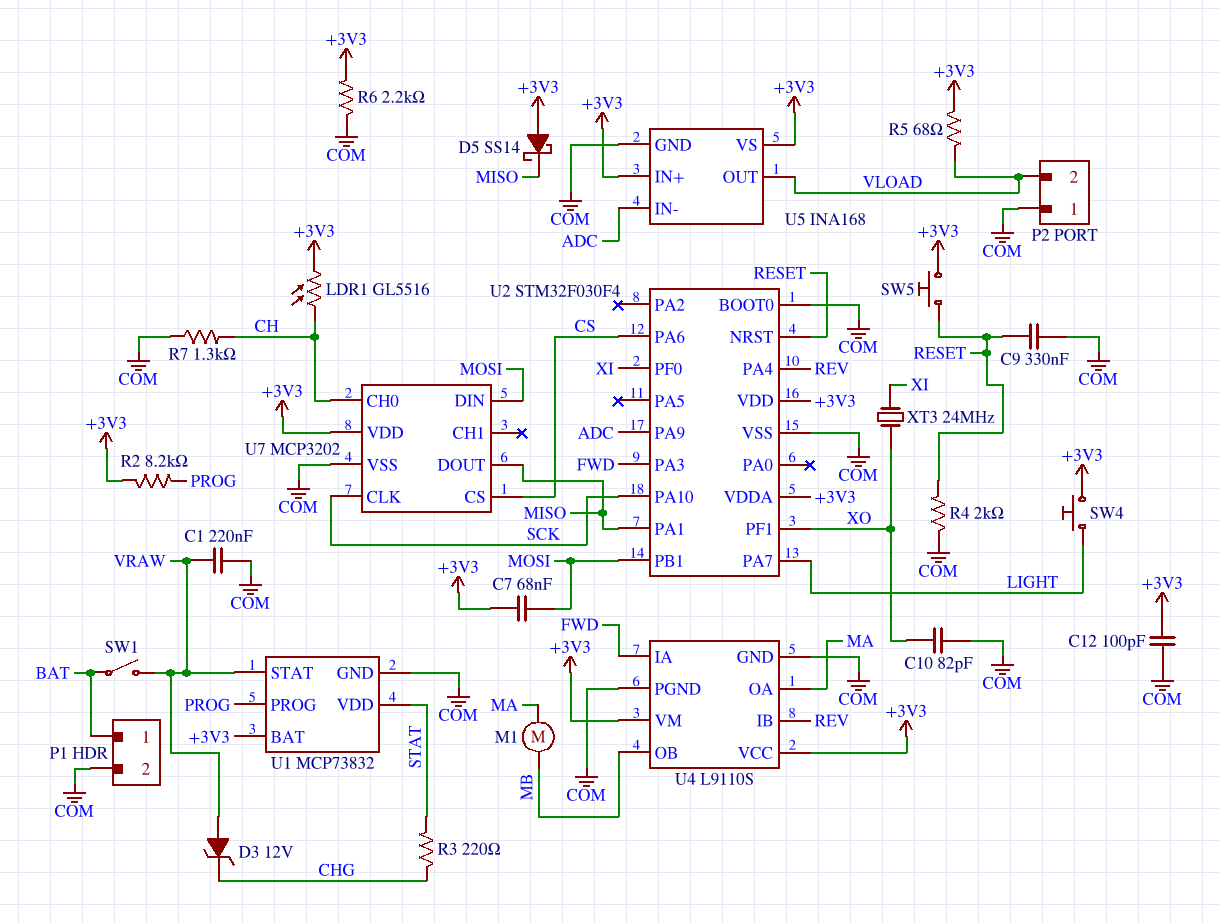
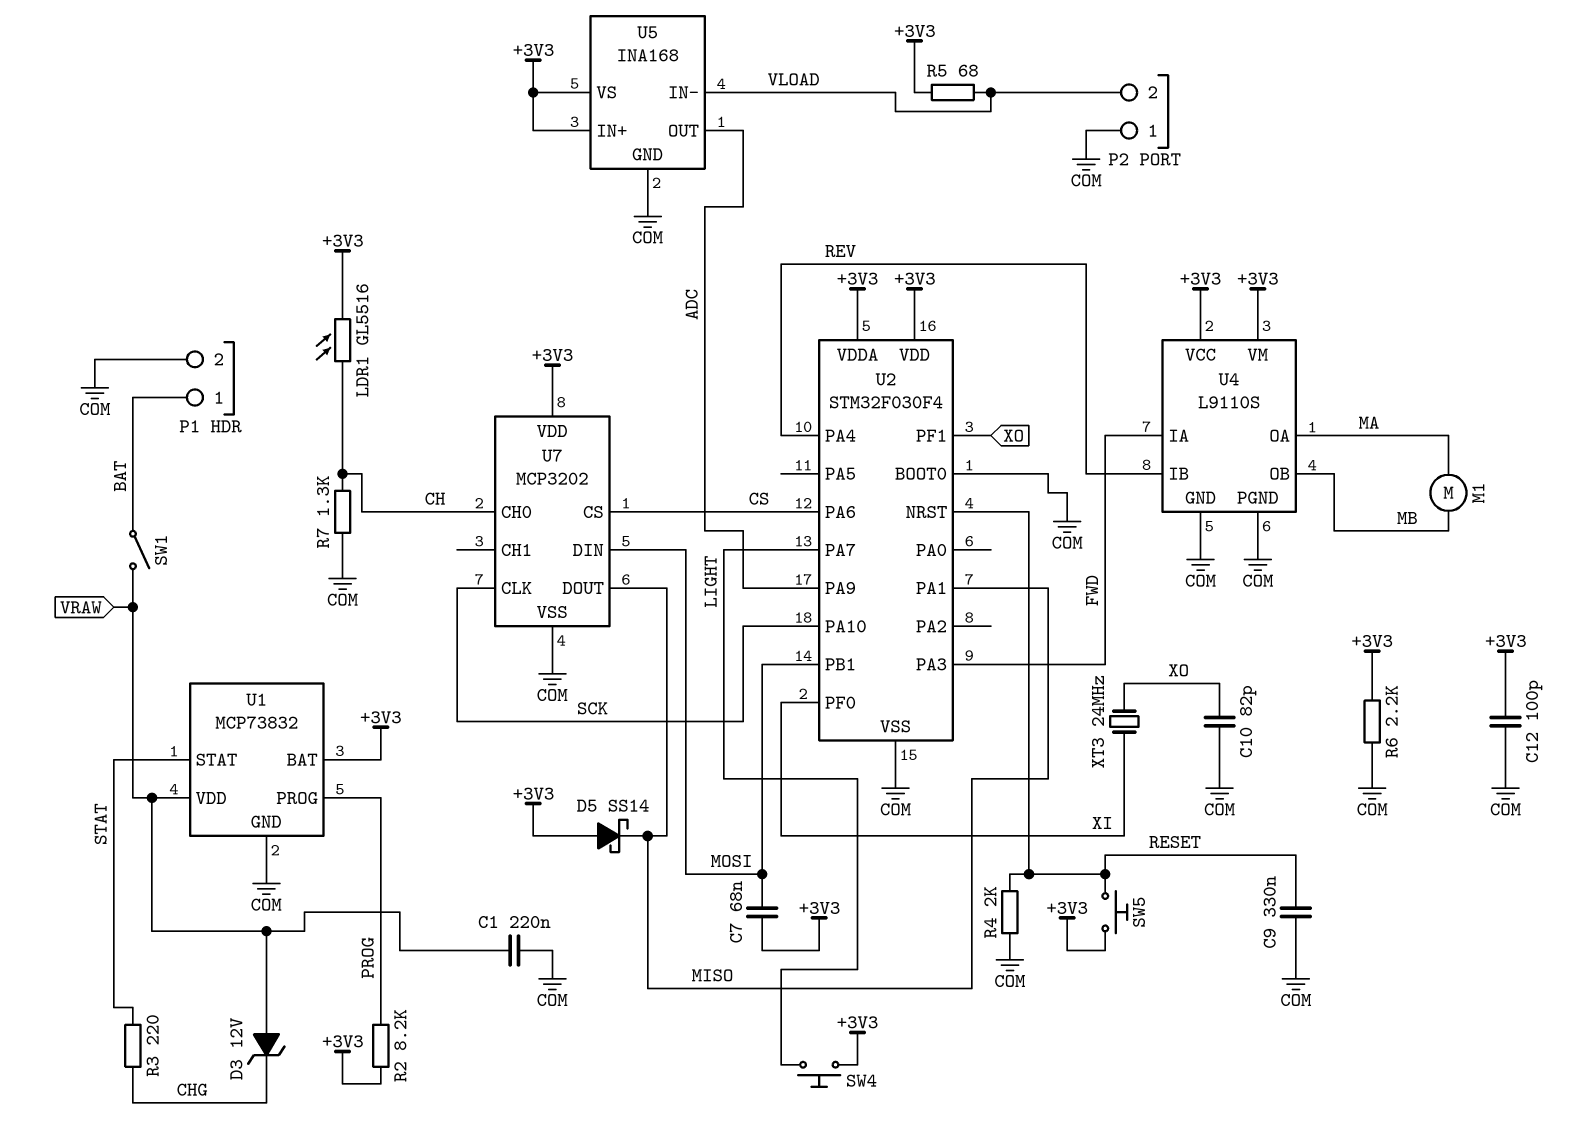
U1 pin STAT: VRAW -> STAT
U1 pin VDD: STAT -> VRAW
U5 pin IN-: ADC -> VLOAD
U5 pin OUT: VLOAD -> ADC

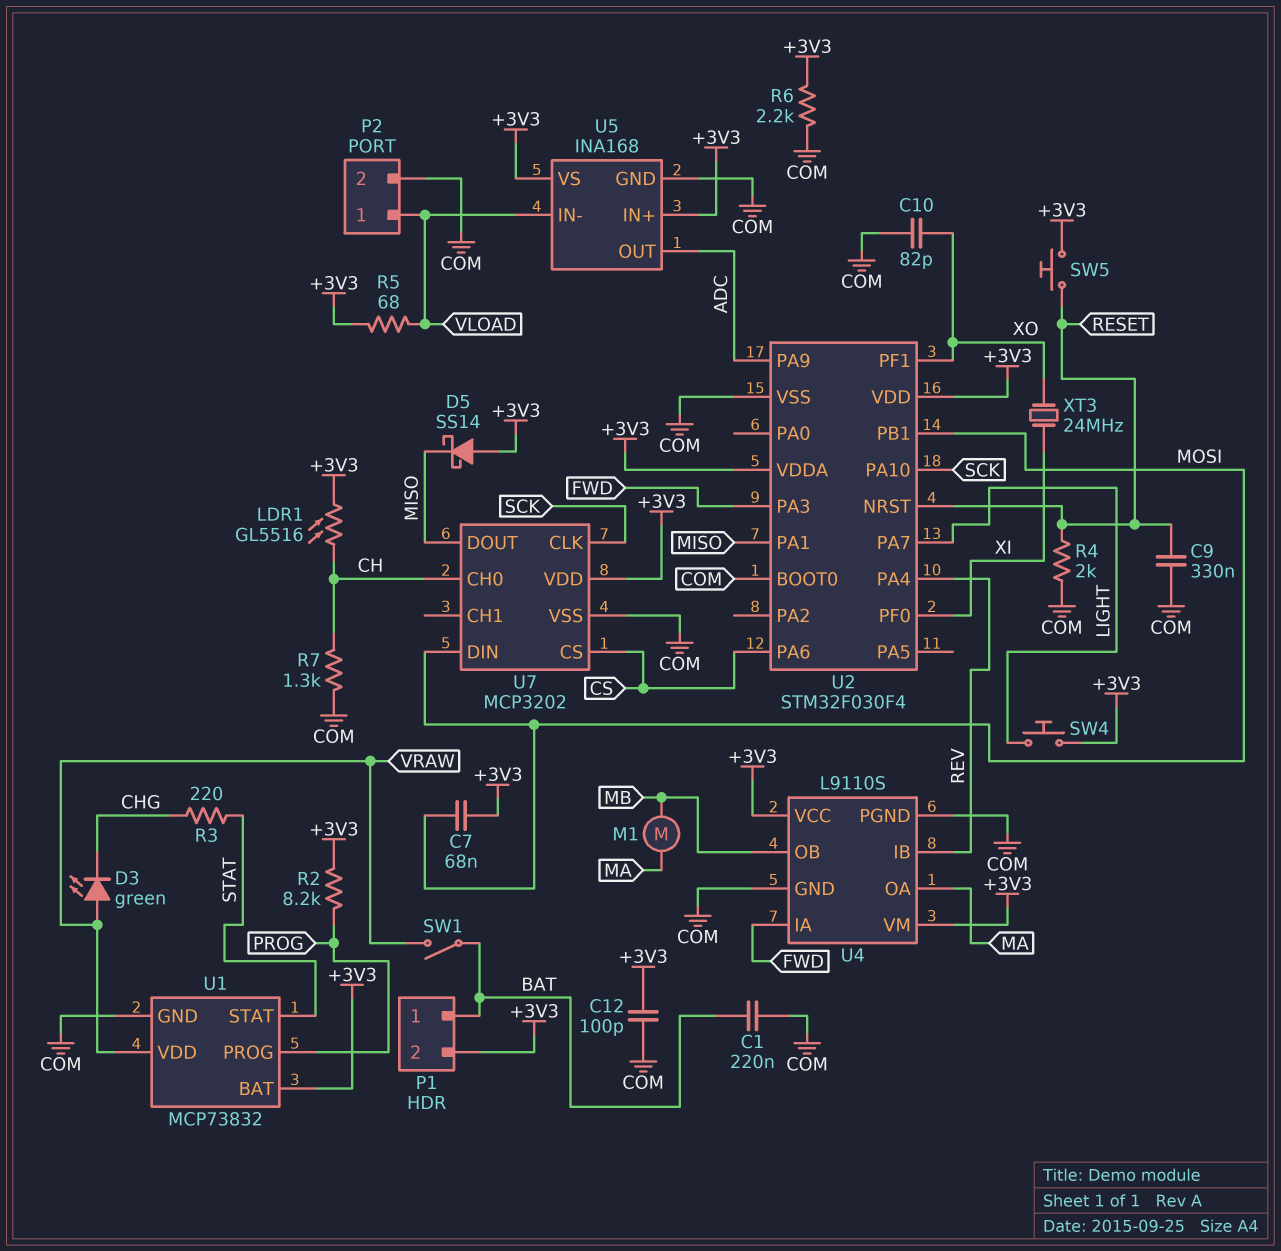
C1: 220nF (COM, VRAW) -> 220nF (BAT, COM)
D3: zener 12V (A VRAW, K CHG) -> LED green (A VRAW, K CHG)
P1 pin 2: COM -> +3V3
P2 pin 1: COM -> VLOAD
P2 pin 2: VLOAD -> COM

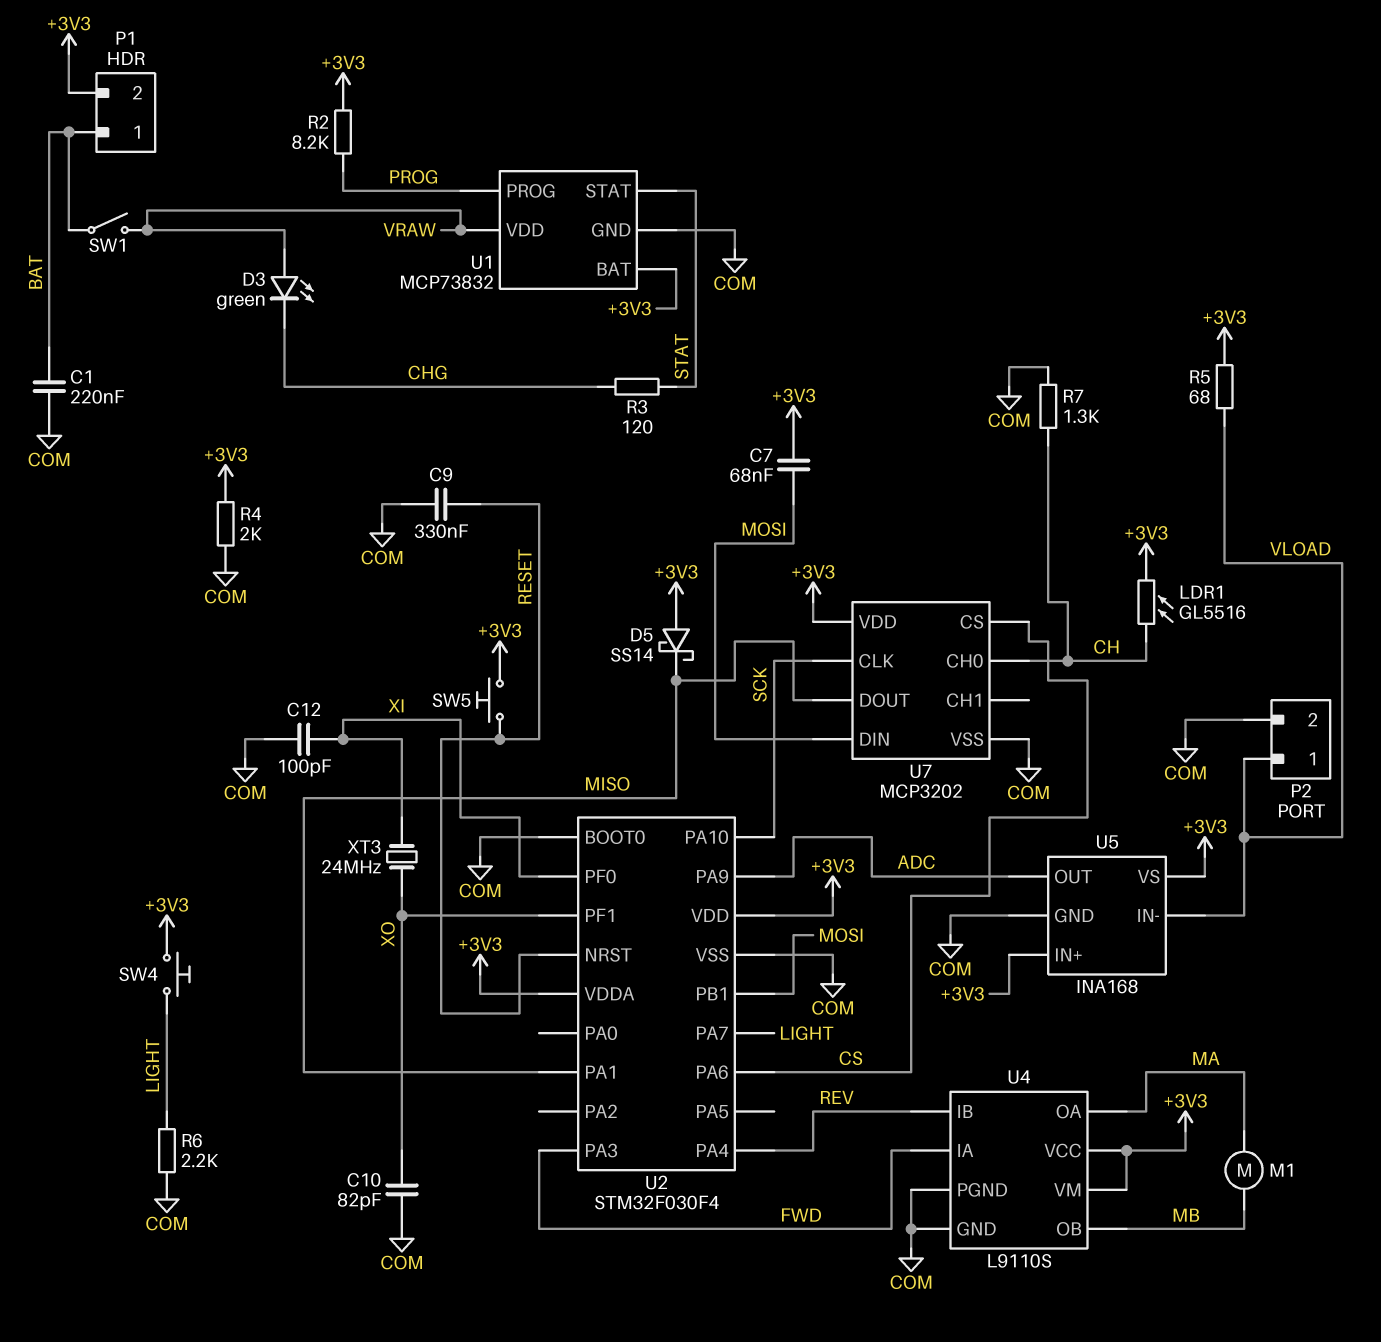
C12: 100pF (+3V3, COM) -> 100pF (COM, XI)
R3: 220 (CHG, STAT) -> 120 (CHG, STAT)
R4: 2k (COM, RESET) -> 2k (+3V3, COM)
R6: 2.2k (+3V3, COM) -> 2.2k (COM, LIGHT)

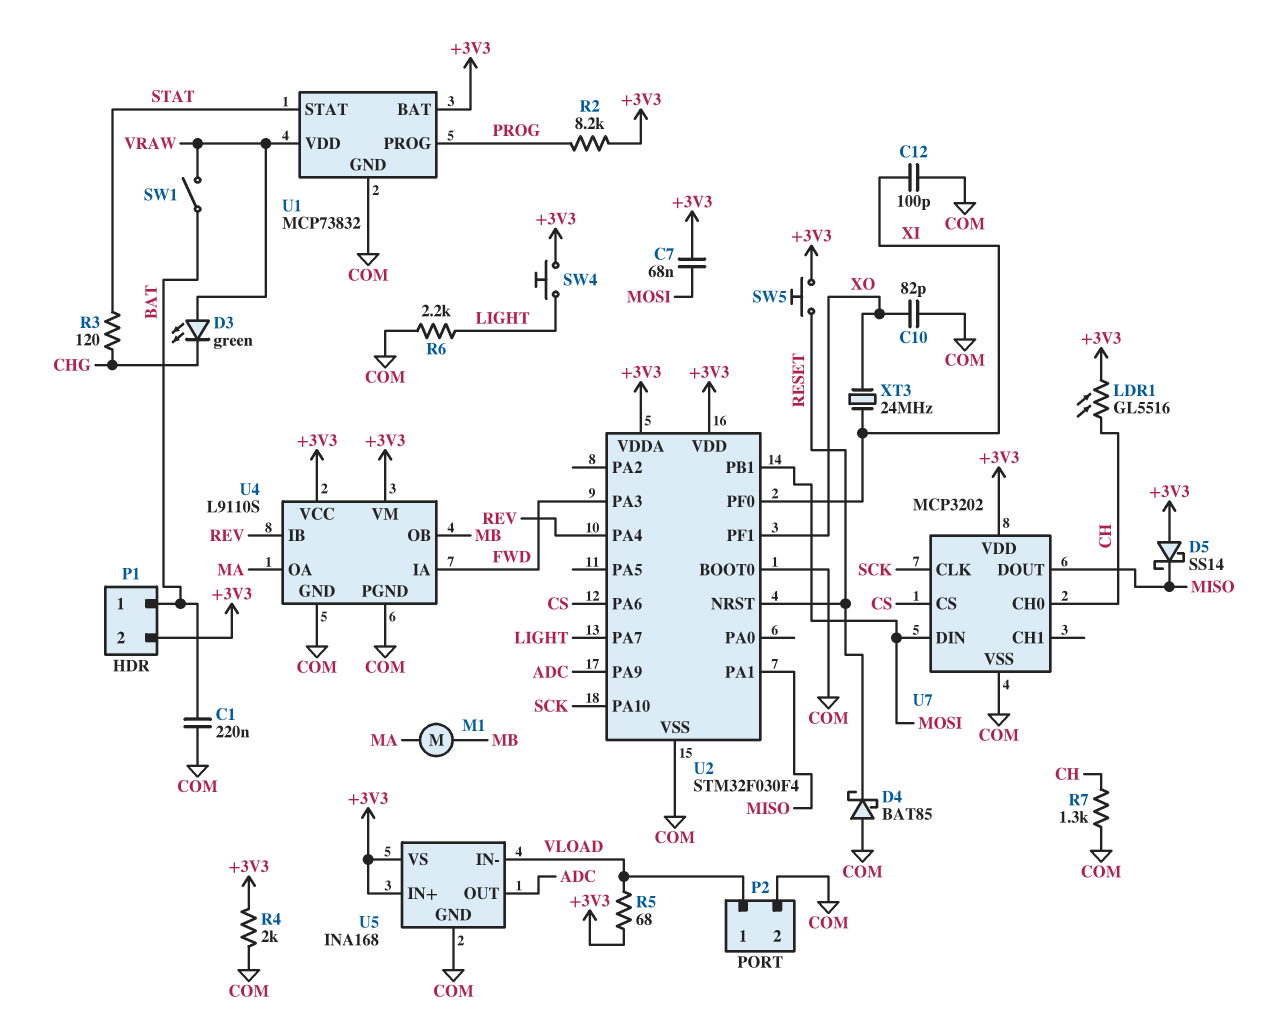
C9: 330nF (COM, RESET) -> none
D4: none -> schottky BAT85 (A COM, K RESET)

